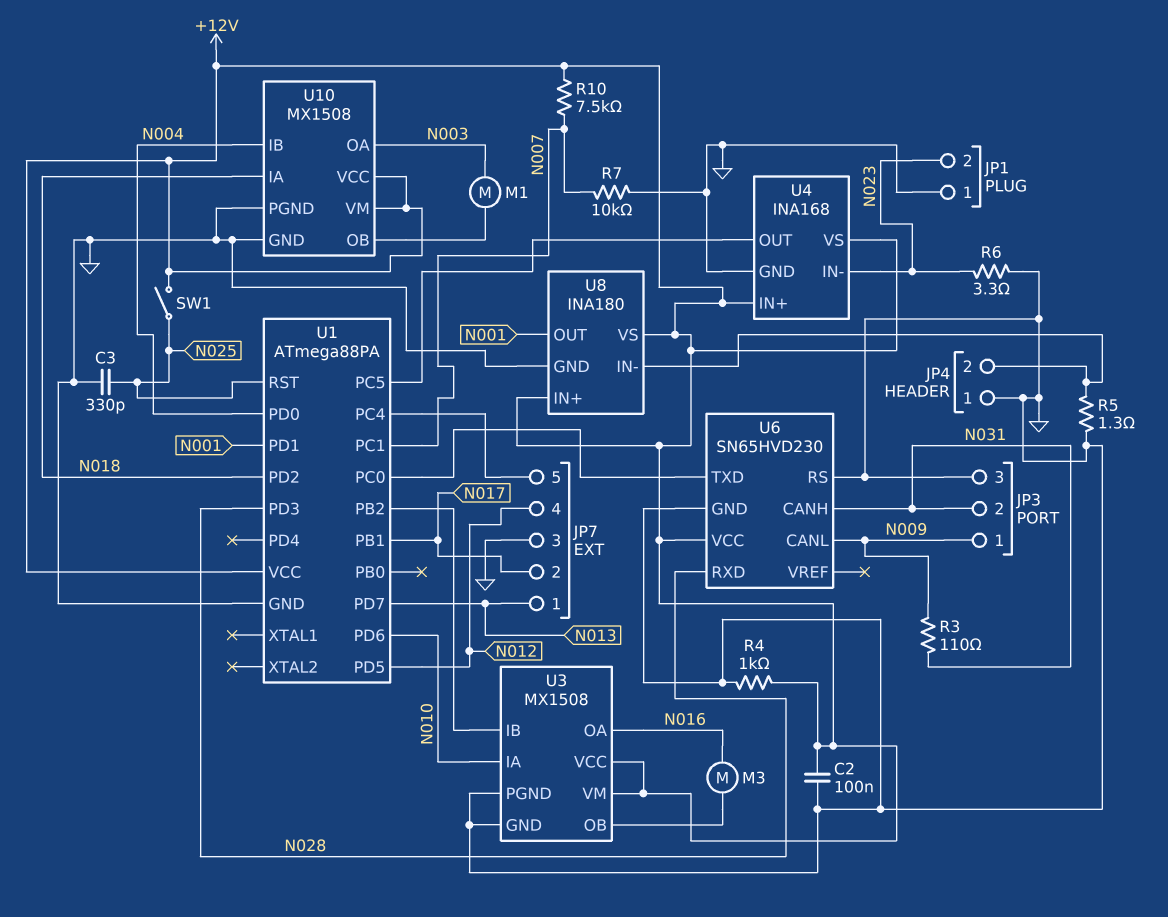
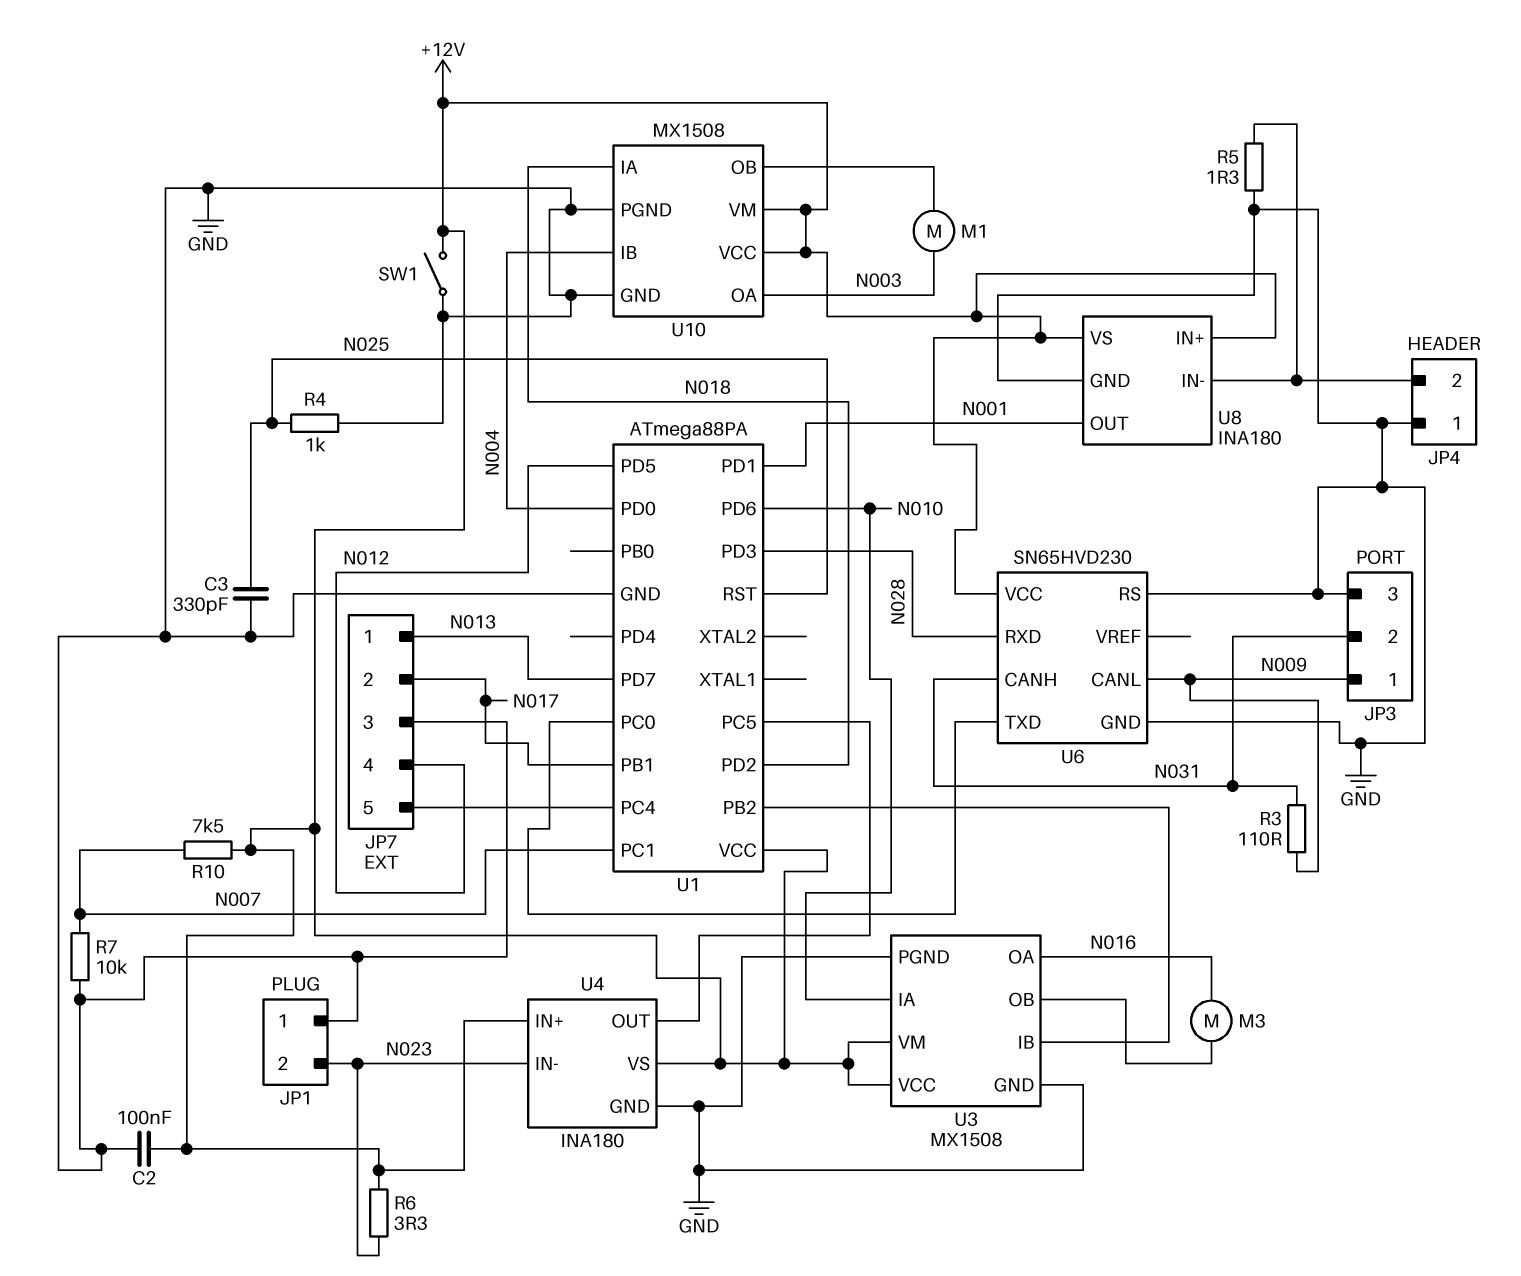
R4: 1k (+12V, GND) -> 1k (GND, N025)
R6: 3.3 (GND, N023) -> 3.3 (+12V, N023)
SW1: switch (+12V, N025) -> switch (+12V, GND)
U4: INA168 -> INA180

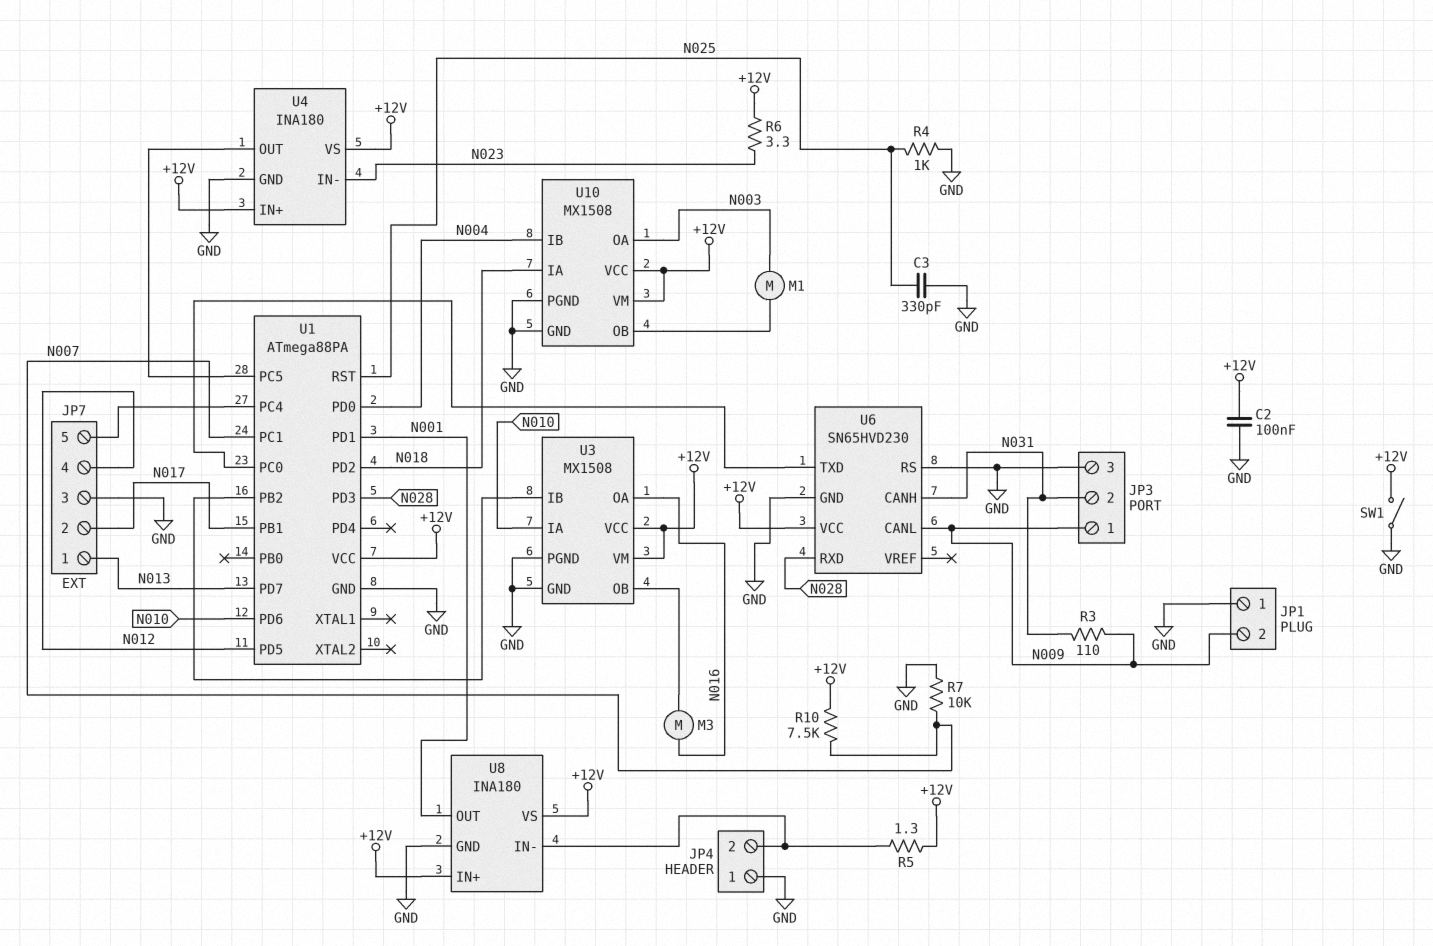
JP1 pin 2: N023 -> N009
R5: 1.3 (GND, JP4/2) -> 1.3 (+12V, JP4/2)

